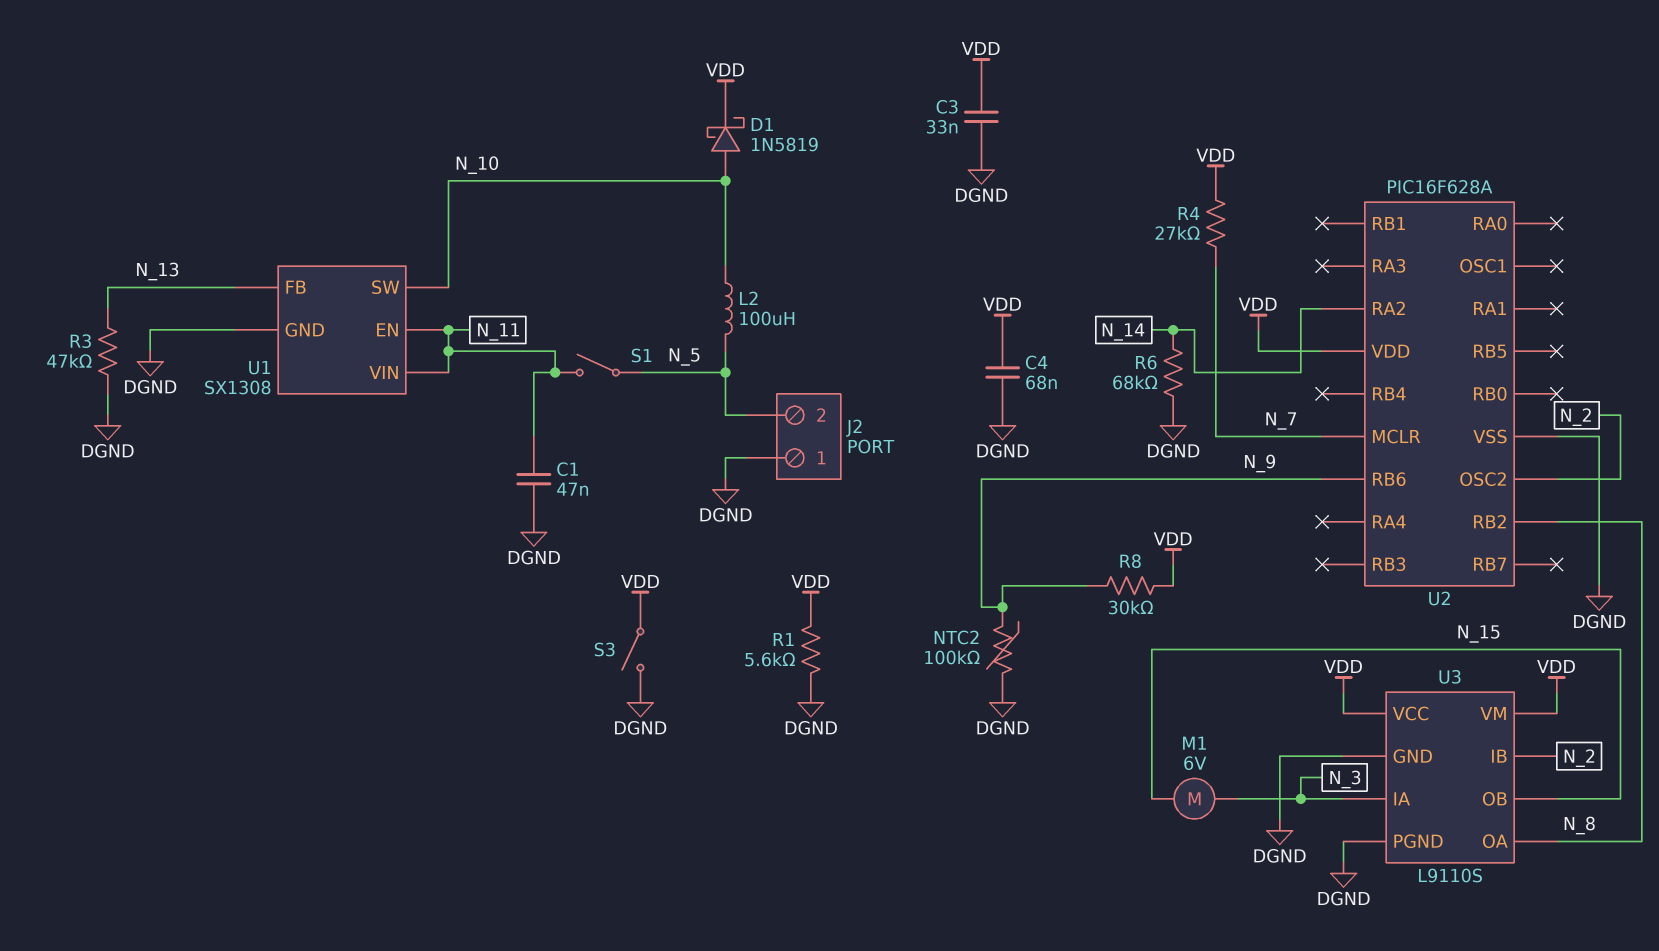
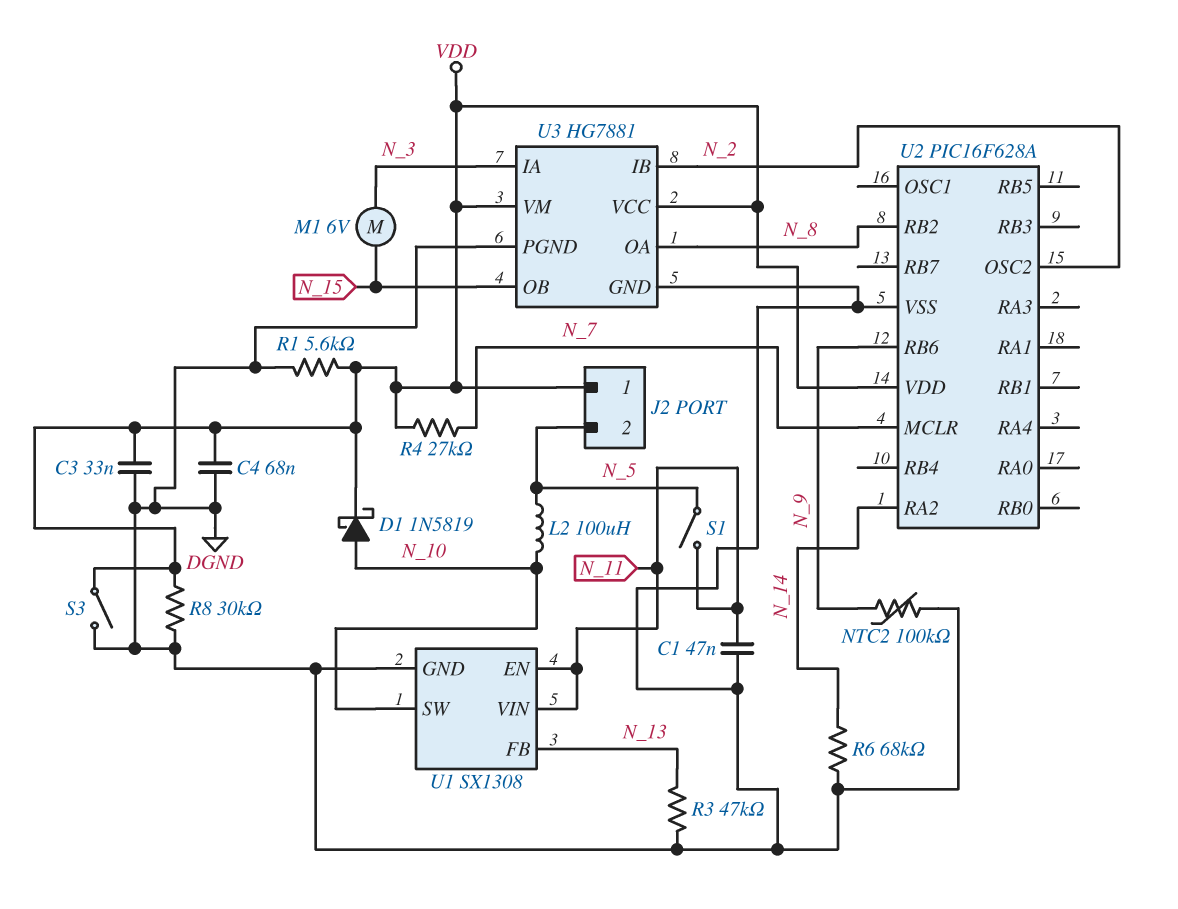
J2 pin 1: DGND -> VDD
R8: 30k (N_9, VDD) -> 30k (DGND, VDD)
U3: L9110S -> HG7881

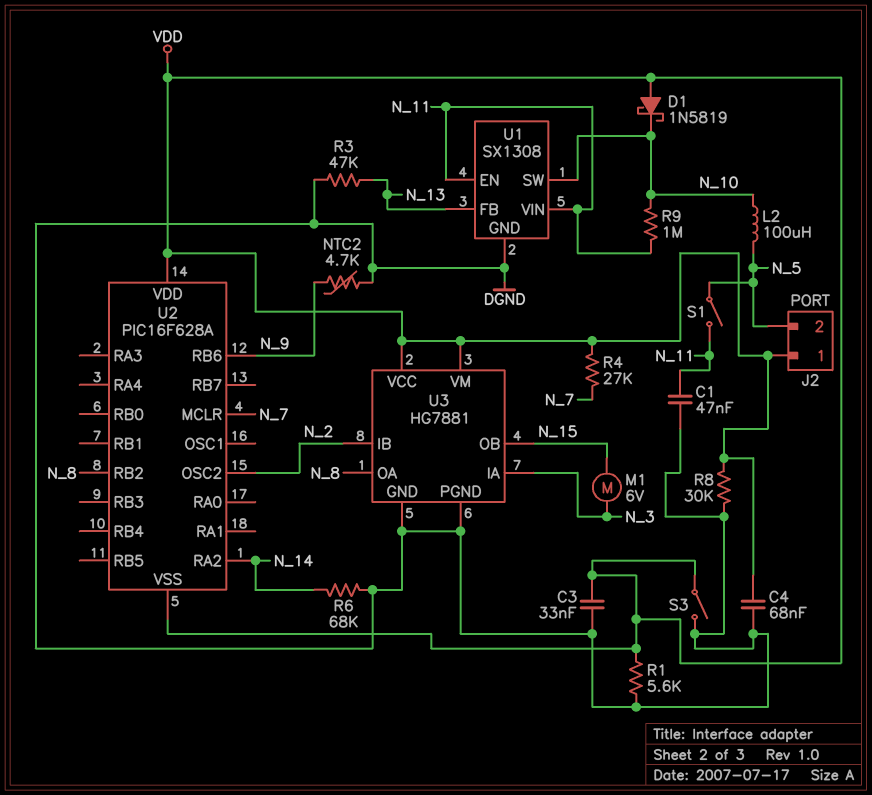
D1: schottky 1N5819 (A N_10, K VDD) -> schottky 1N5819 (A VDD, K N_10)
NTC2: 100k (DGND, N_9) -> 4.7k (DGND, N_9)
R9: none -> 1M (N_10, N_11)
U2 pin VSS: DGND -> VDD

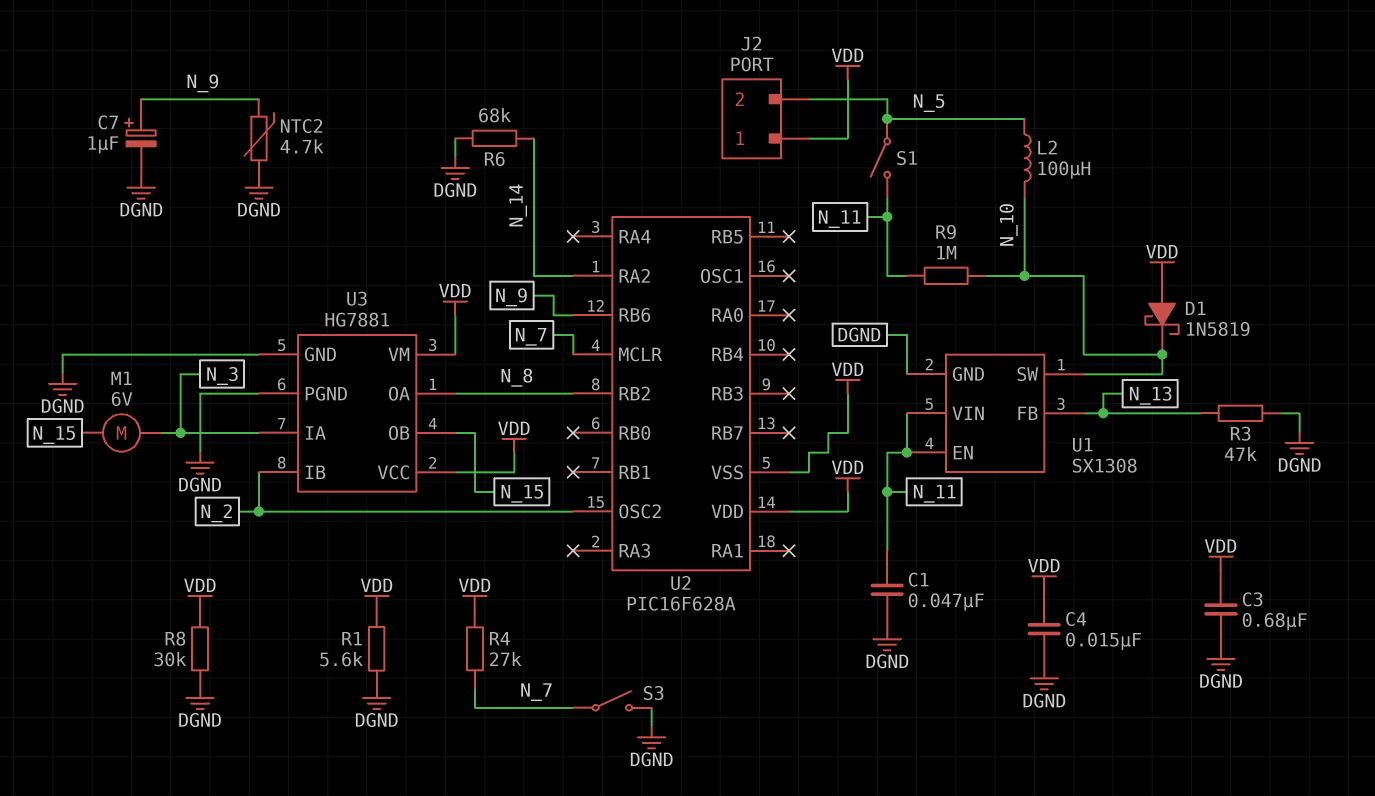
C3: 33nF (DGND, VDD) -> 680nF (DGND, VDD)
C4: 68nF (DGND, VDD) -> 15nF (DGND, VDD)
C7: none -> 1uF (plus N_9, minus DGND)
S3: switch (DGND, VDD) -> switch (DGND, N_7)

